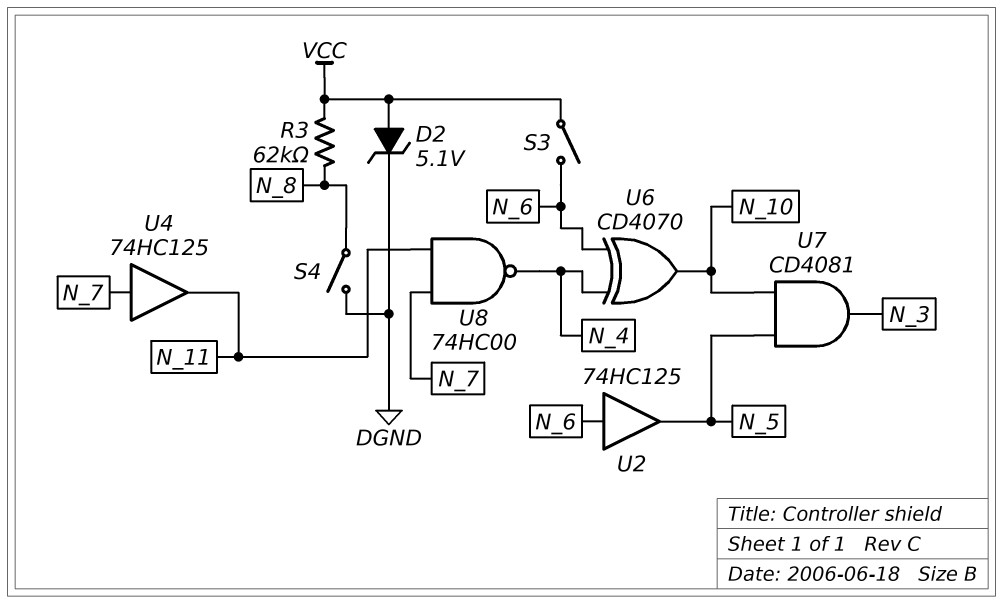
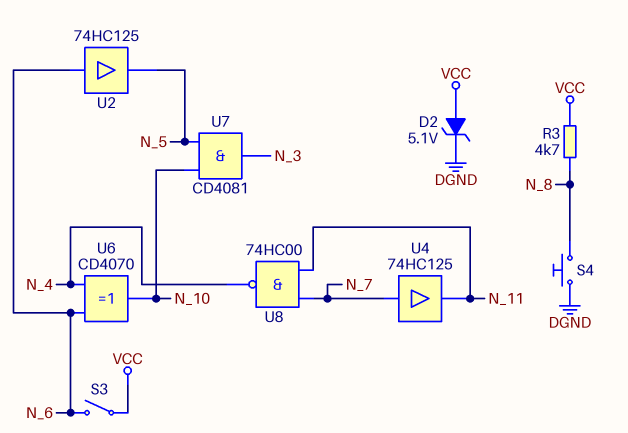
R3: 62k (N_8, VCC) -> 4.7k (N_8, VCC)
S4: switch (DGND, N_8) -> button (DGND, N_8)

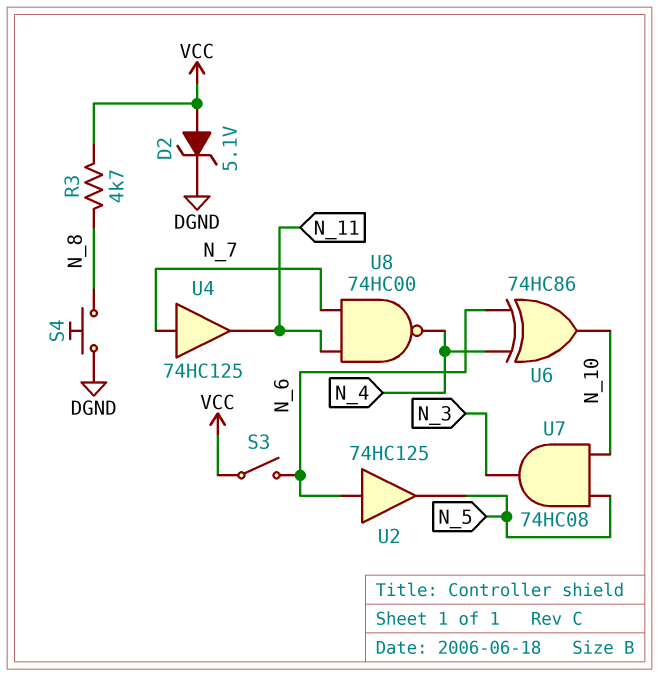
U6: XOR CD4070 (in N_4, in N_6, out N_10) -> XOR 74HC86 (in N_4, in N_6, out N_10)
U7: AND CD4081 (in N_5, in N_10, out N_3) -> AND 74HC08 (in N_5, in N_10, out N_3)

